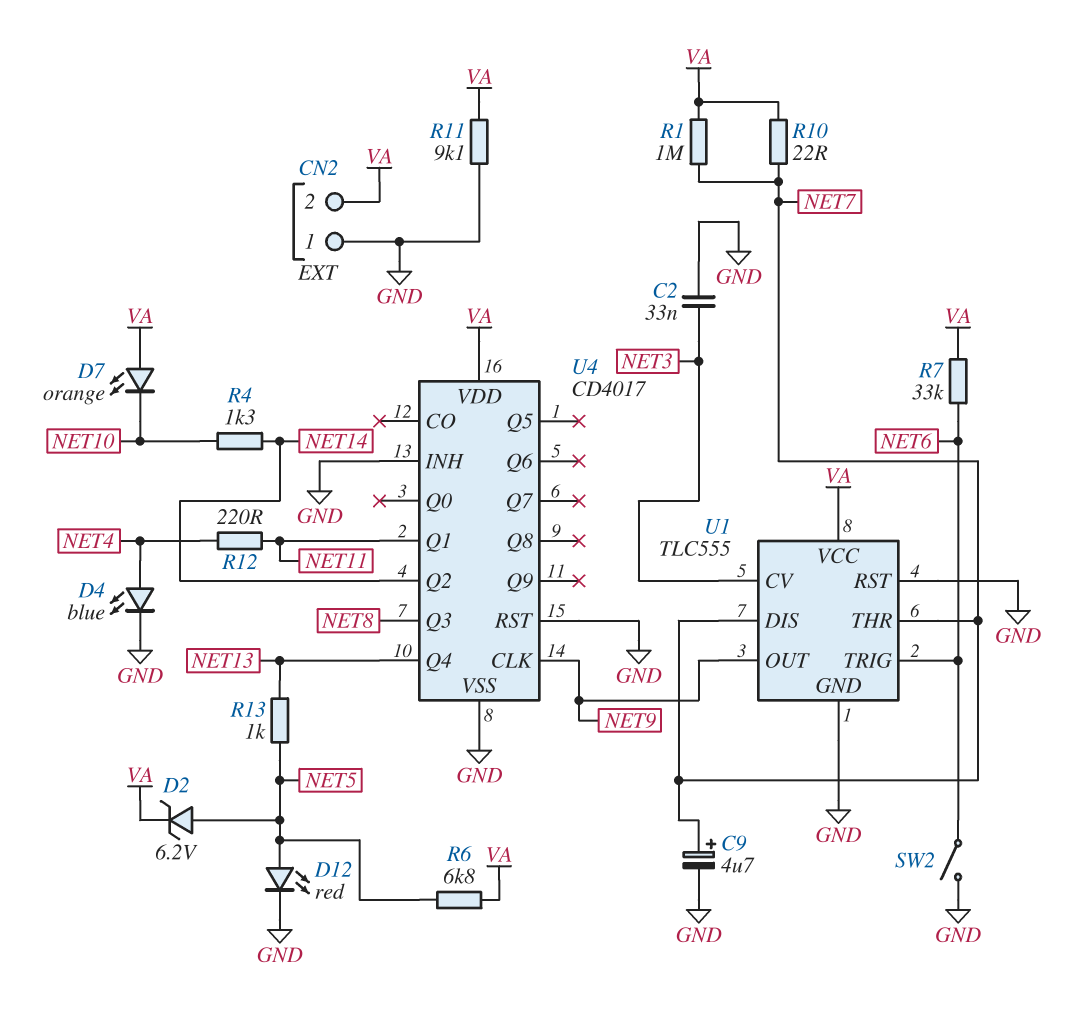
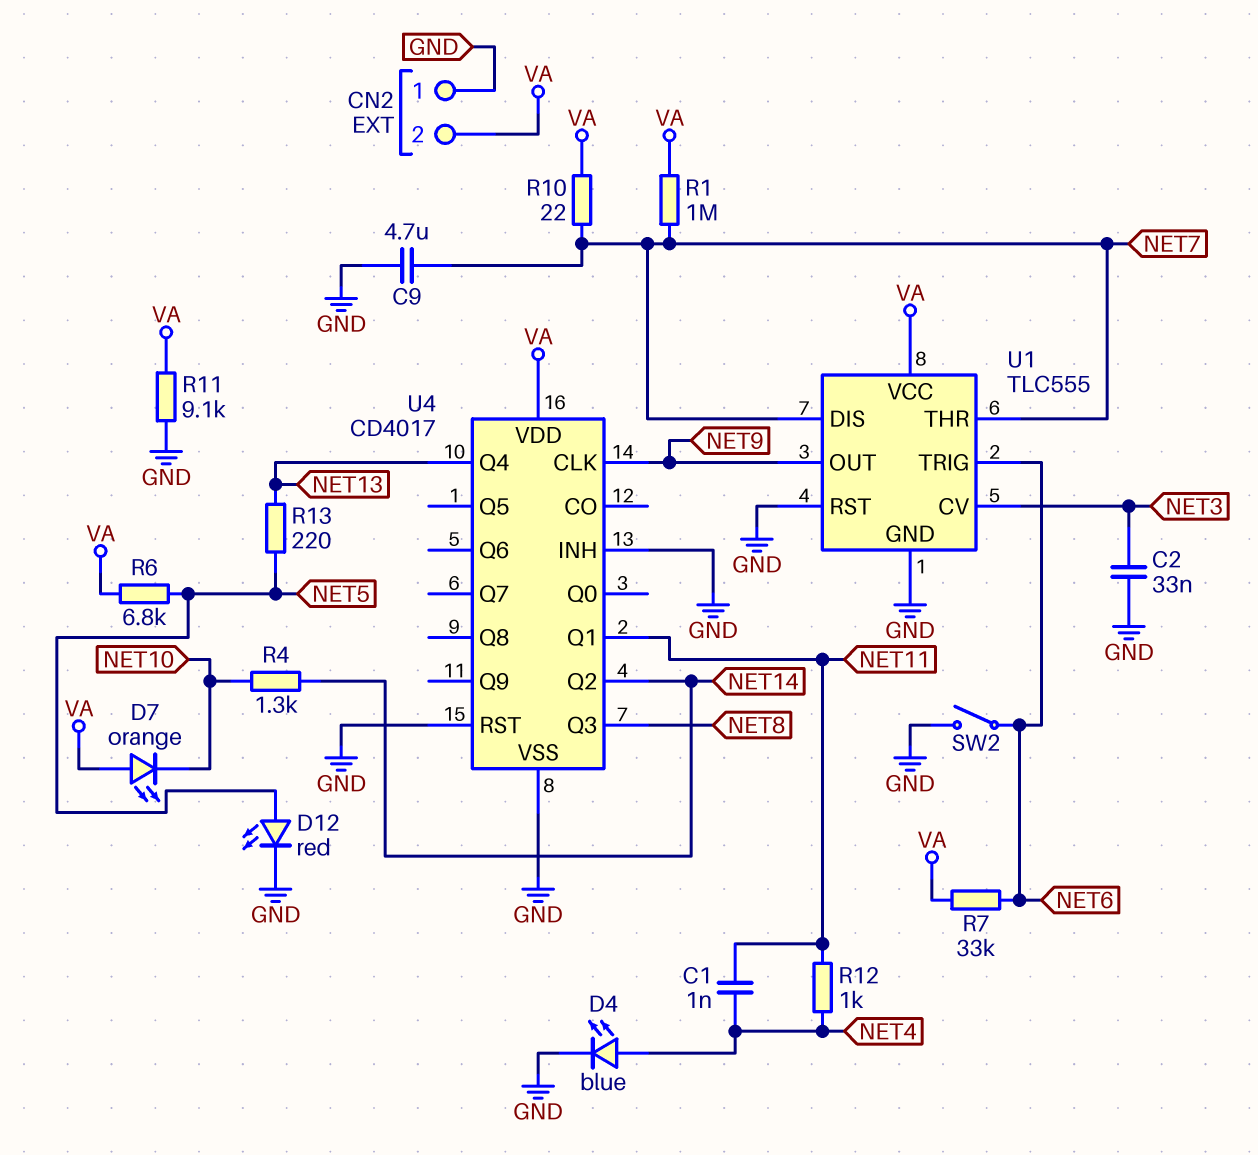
C1: none -> 1nF (NET4, NET11)
C9: 4.7uF (plus NET7, minus GND) -> 4.7uF (GND, NET7)
D2: zener 6.2V (A NET5, K VA) -> none
R12: 220 (NET4, NET11) -> 1k (NET4, NET11)
R13: 1k (NET5, NET13) -> 220 (NET5, NET13)

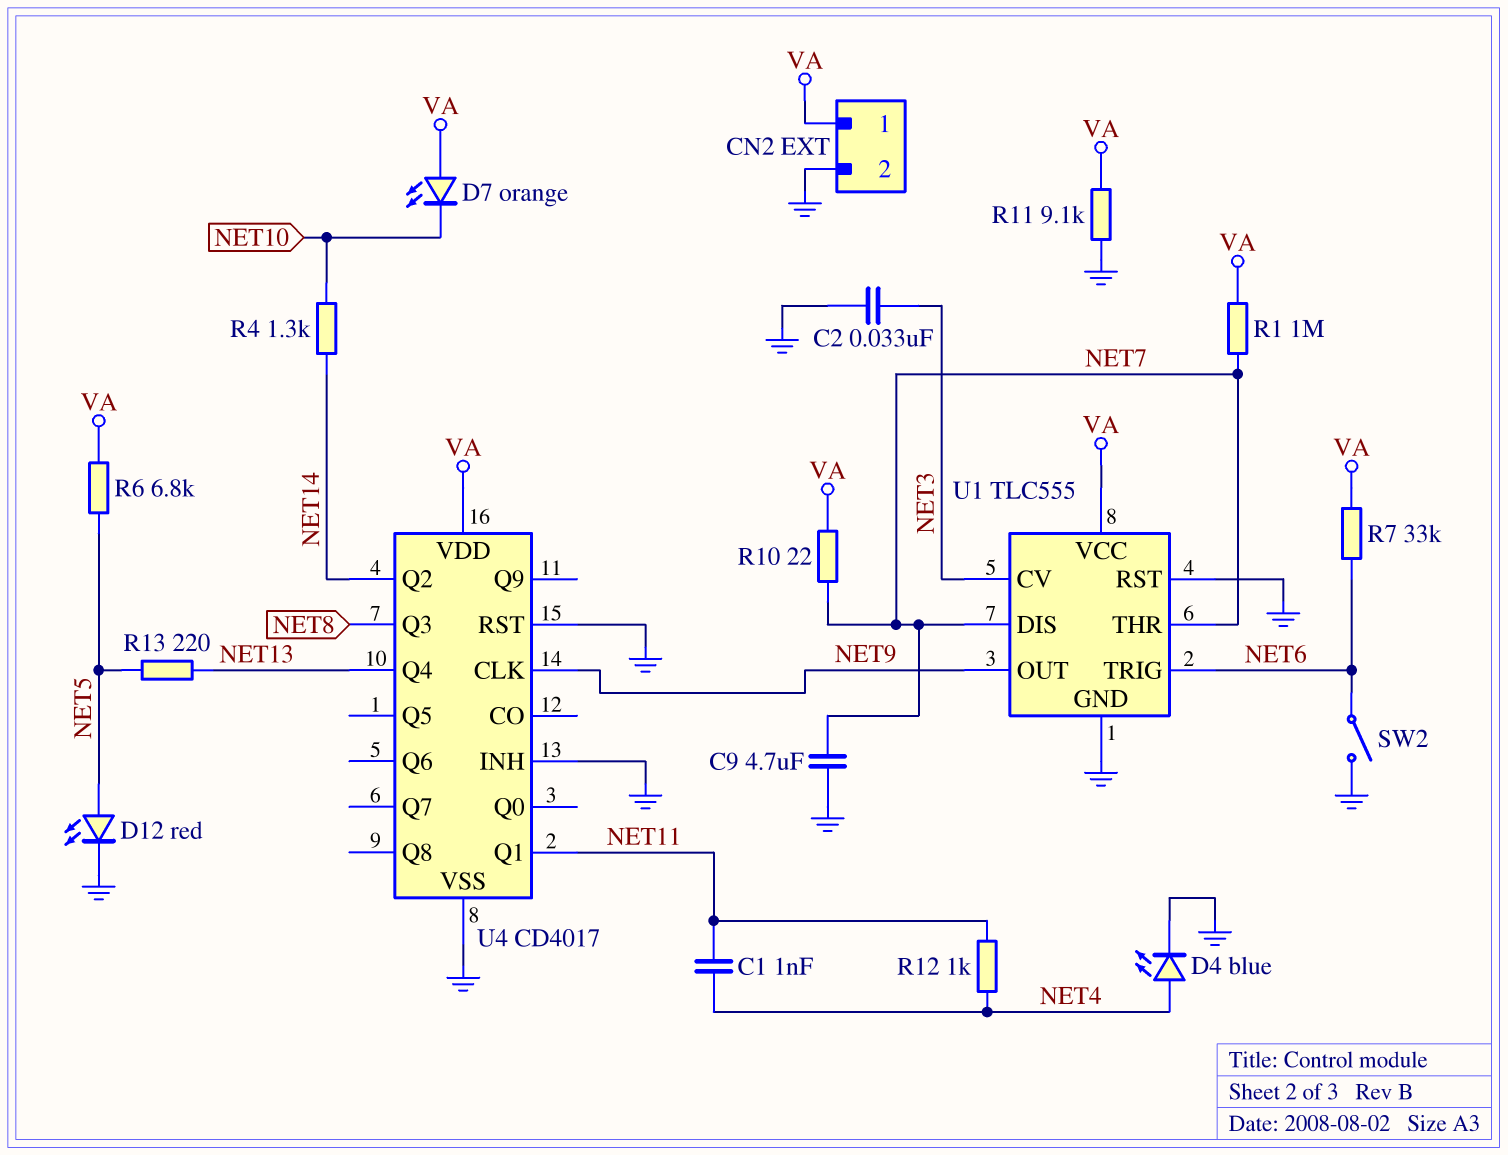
CN2 pin 1: GND -> VA
CN2 pin 2: VA -> GND

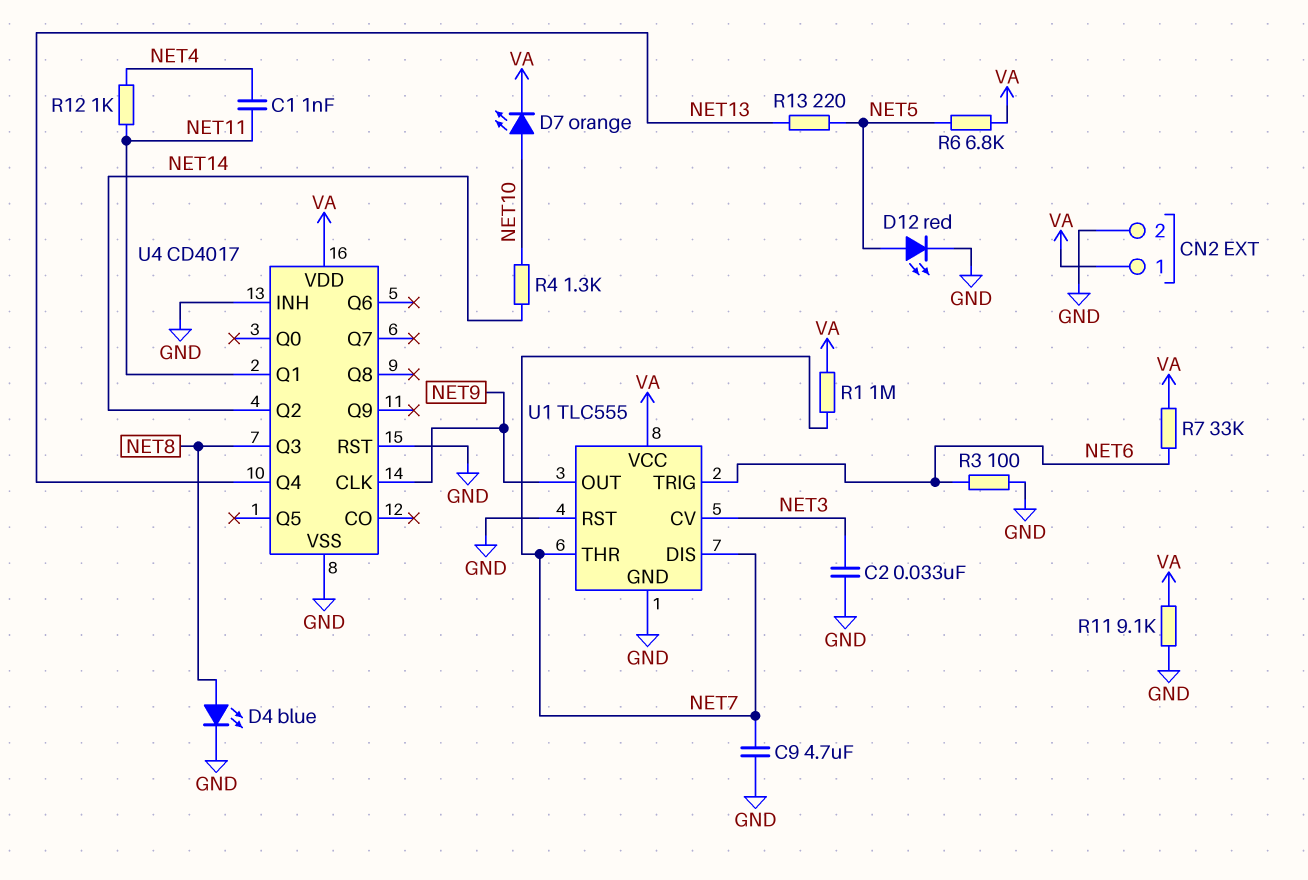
D4: LED blue (A NET4, K GND) -> LED blue (A NET8, K GND)
D7: LED orange (A VA, K NET10) -> LED orange (A NET10, K VA)
R3: none -> 100 (GND, NET6)
R10: 22 (NET7, VA) -> none
SW2: switch (GND, NET6) -> none

